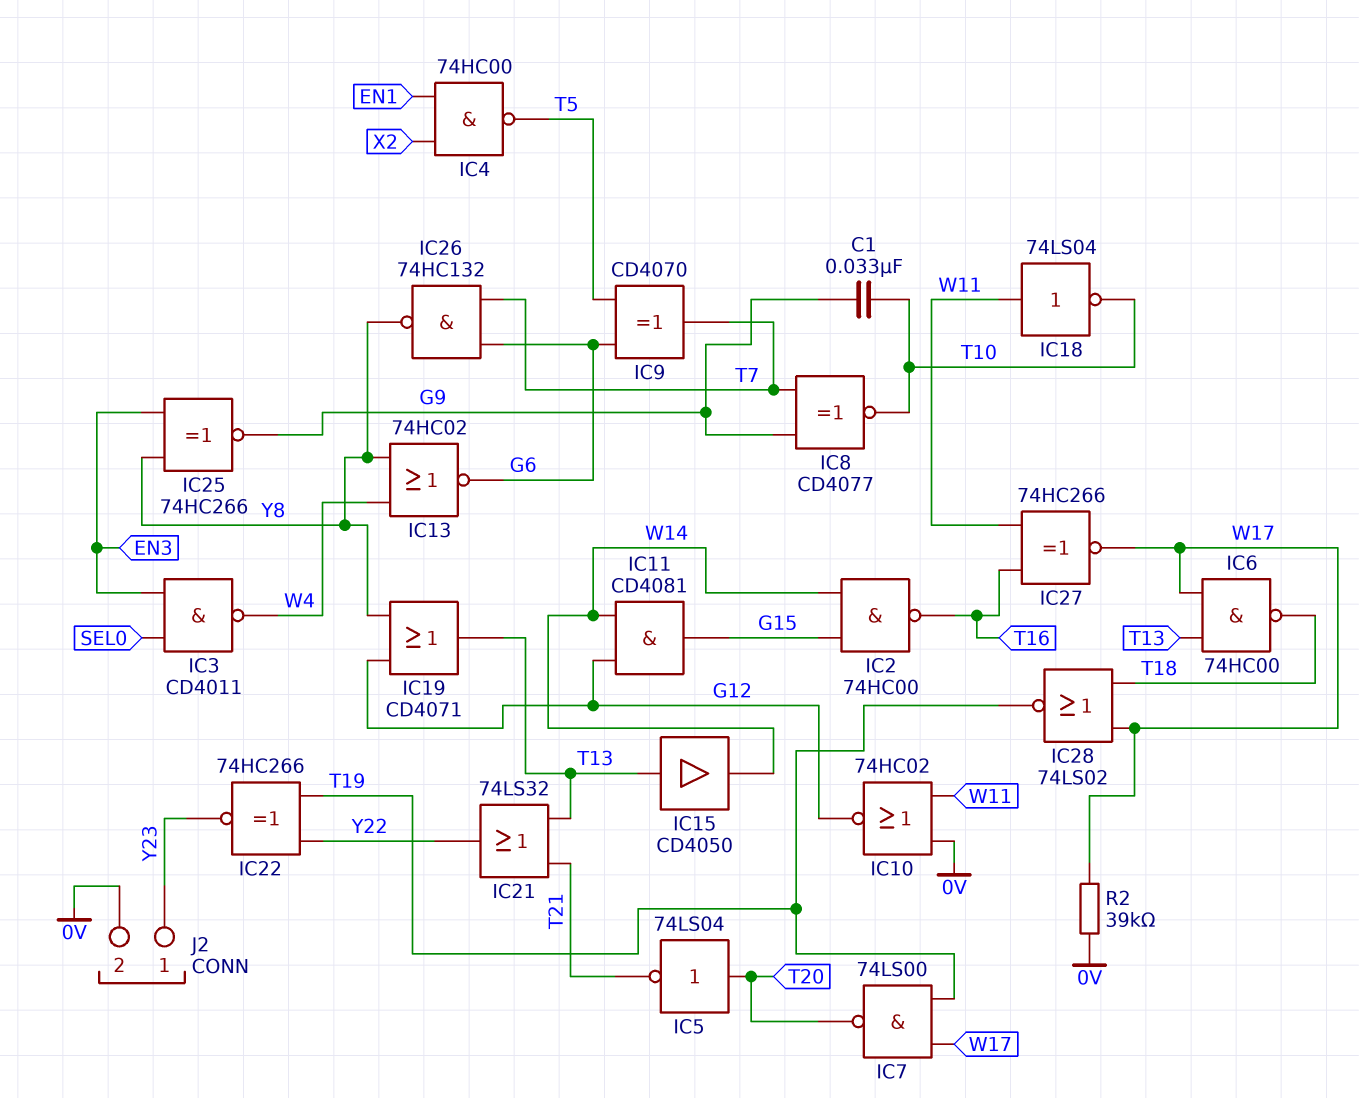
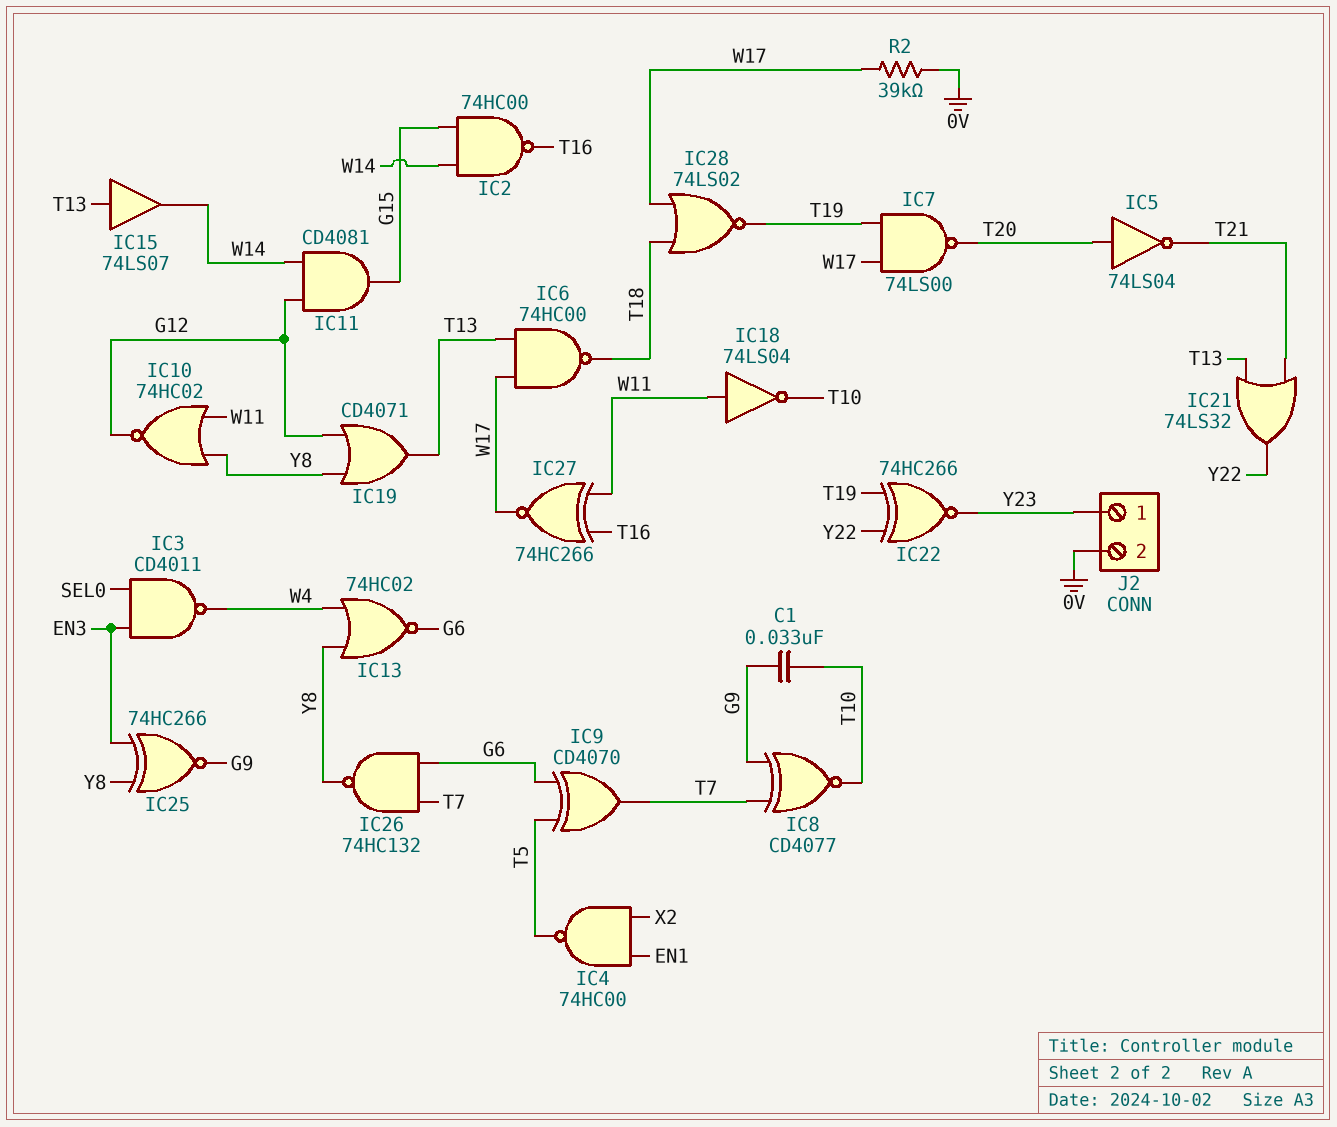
IC10: NOR 74HC02 (in 0V, in W11, out G12) -> NOR 74HC02 (in W11, in Y8, out G12)
IC15: buffer CD4050 (in T13, out W14) -> buffer 74LS07 (in T13, out W14)

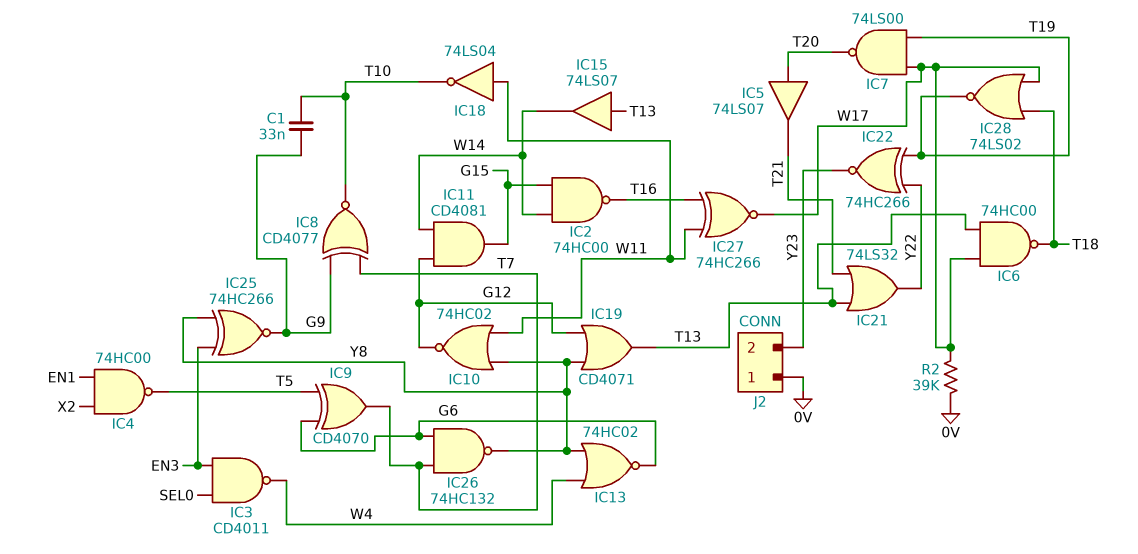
IC5: NOT 74LS04 (in T20, out T21) -> buffer 74LS07 (in T20, out T21)
J2 pin 1: Y23 -> 0V
J2 pin 2: 0V -> Y23

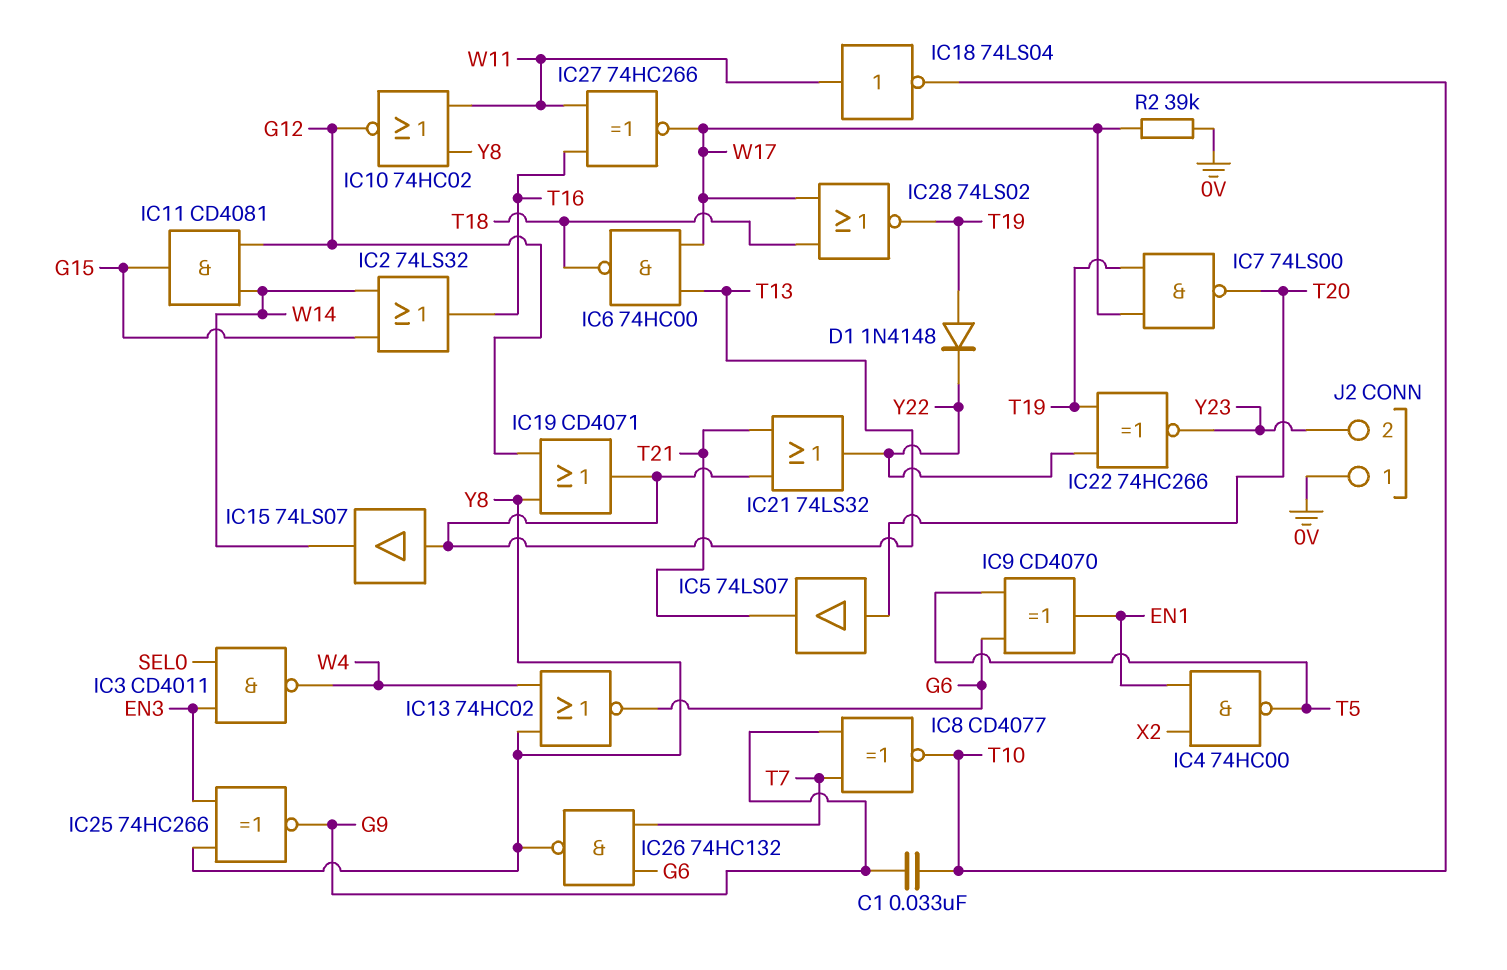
D1: none -> diode 1N4148 (A T19, K Y22)
IC2: NAND 74HC00 (in G15, in W14, out T16) -> OR 74LS32 (in G15, in W14, out T16)
IC9: XOR CD4070 (in G6, in T5, out T7) -> XOR CD4070 (in G6, in T5, out EN1)

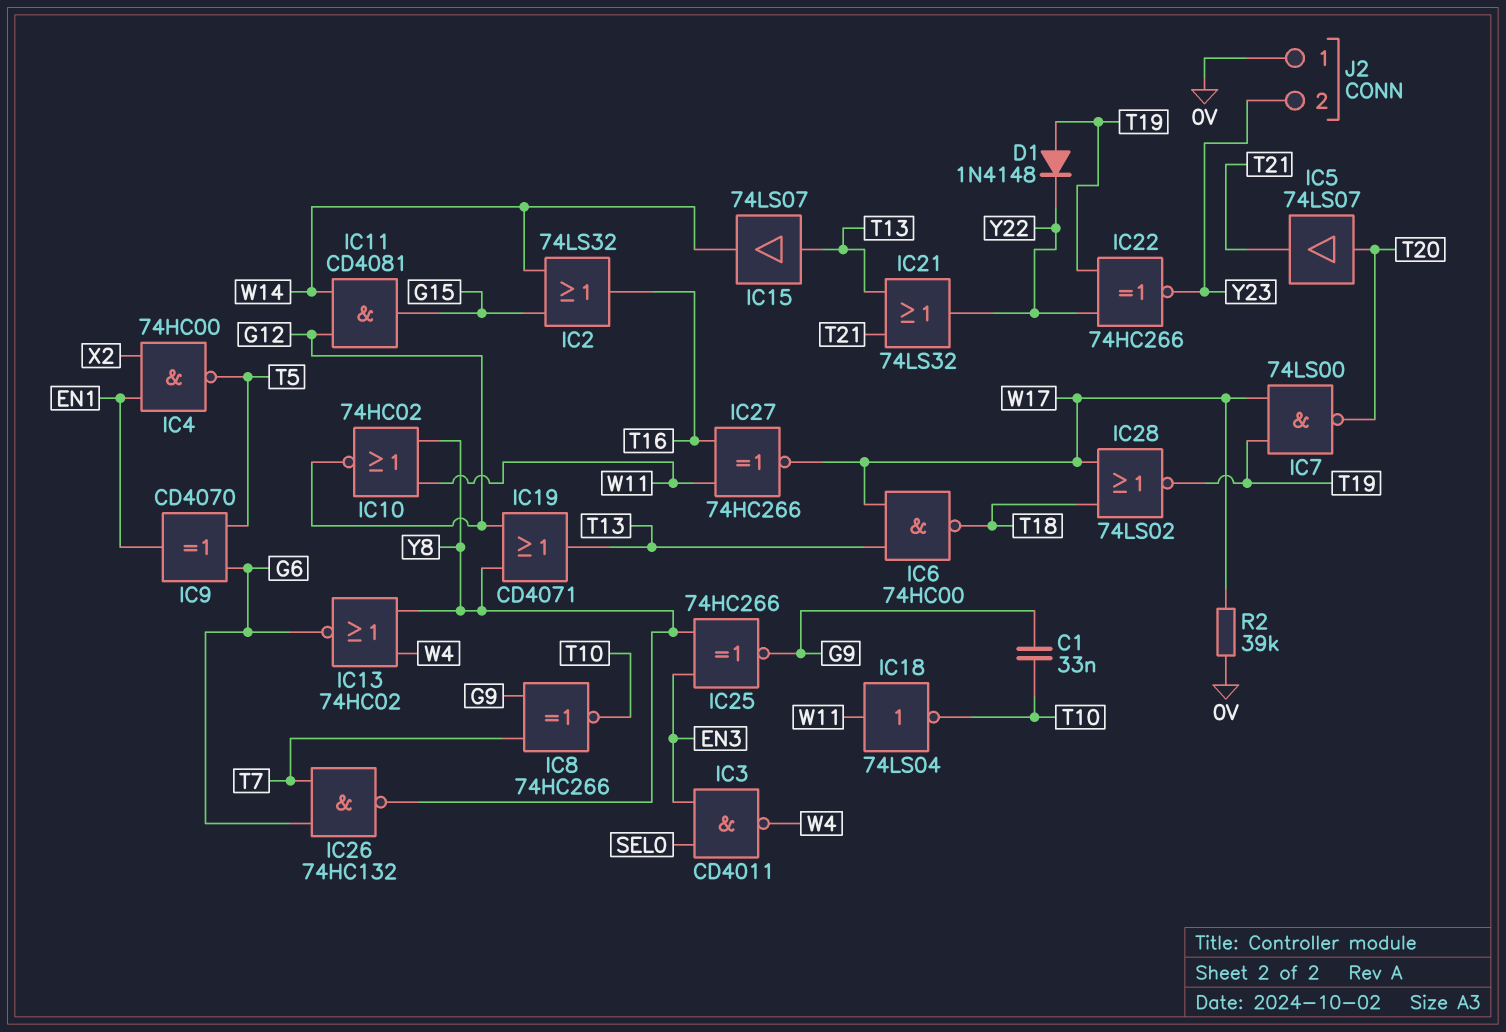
IC8: XNOR CD4077 (in G9, in T7, out T10) -> XNOR 74HC266 (in G9, in T7, out T10)

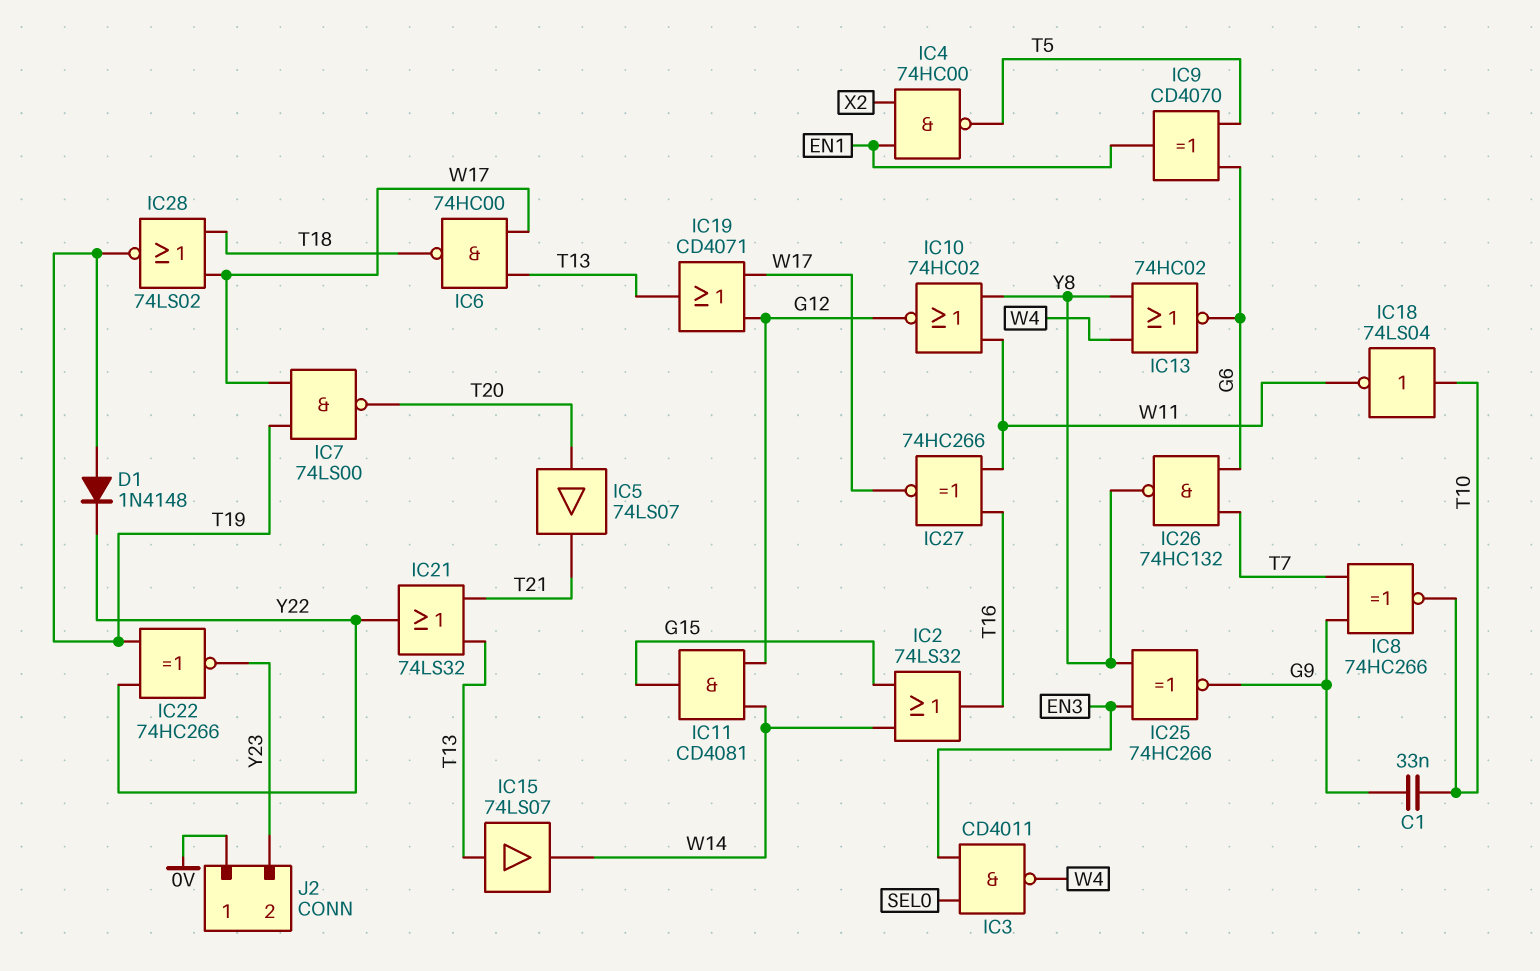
IC18: NOT 74LS04 (in W11, out T10) -> NOT 74LS04 (in T10, out W11)
IC19: OR CD4071 (in G12, in Y8, out T13) -> OR CD4071 (in G12, in W17, out T13)
R2: 39k (0V, W17) -> none

